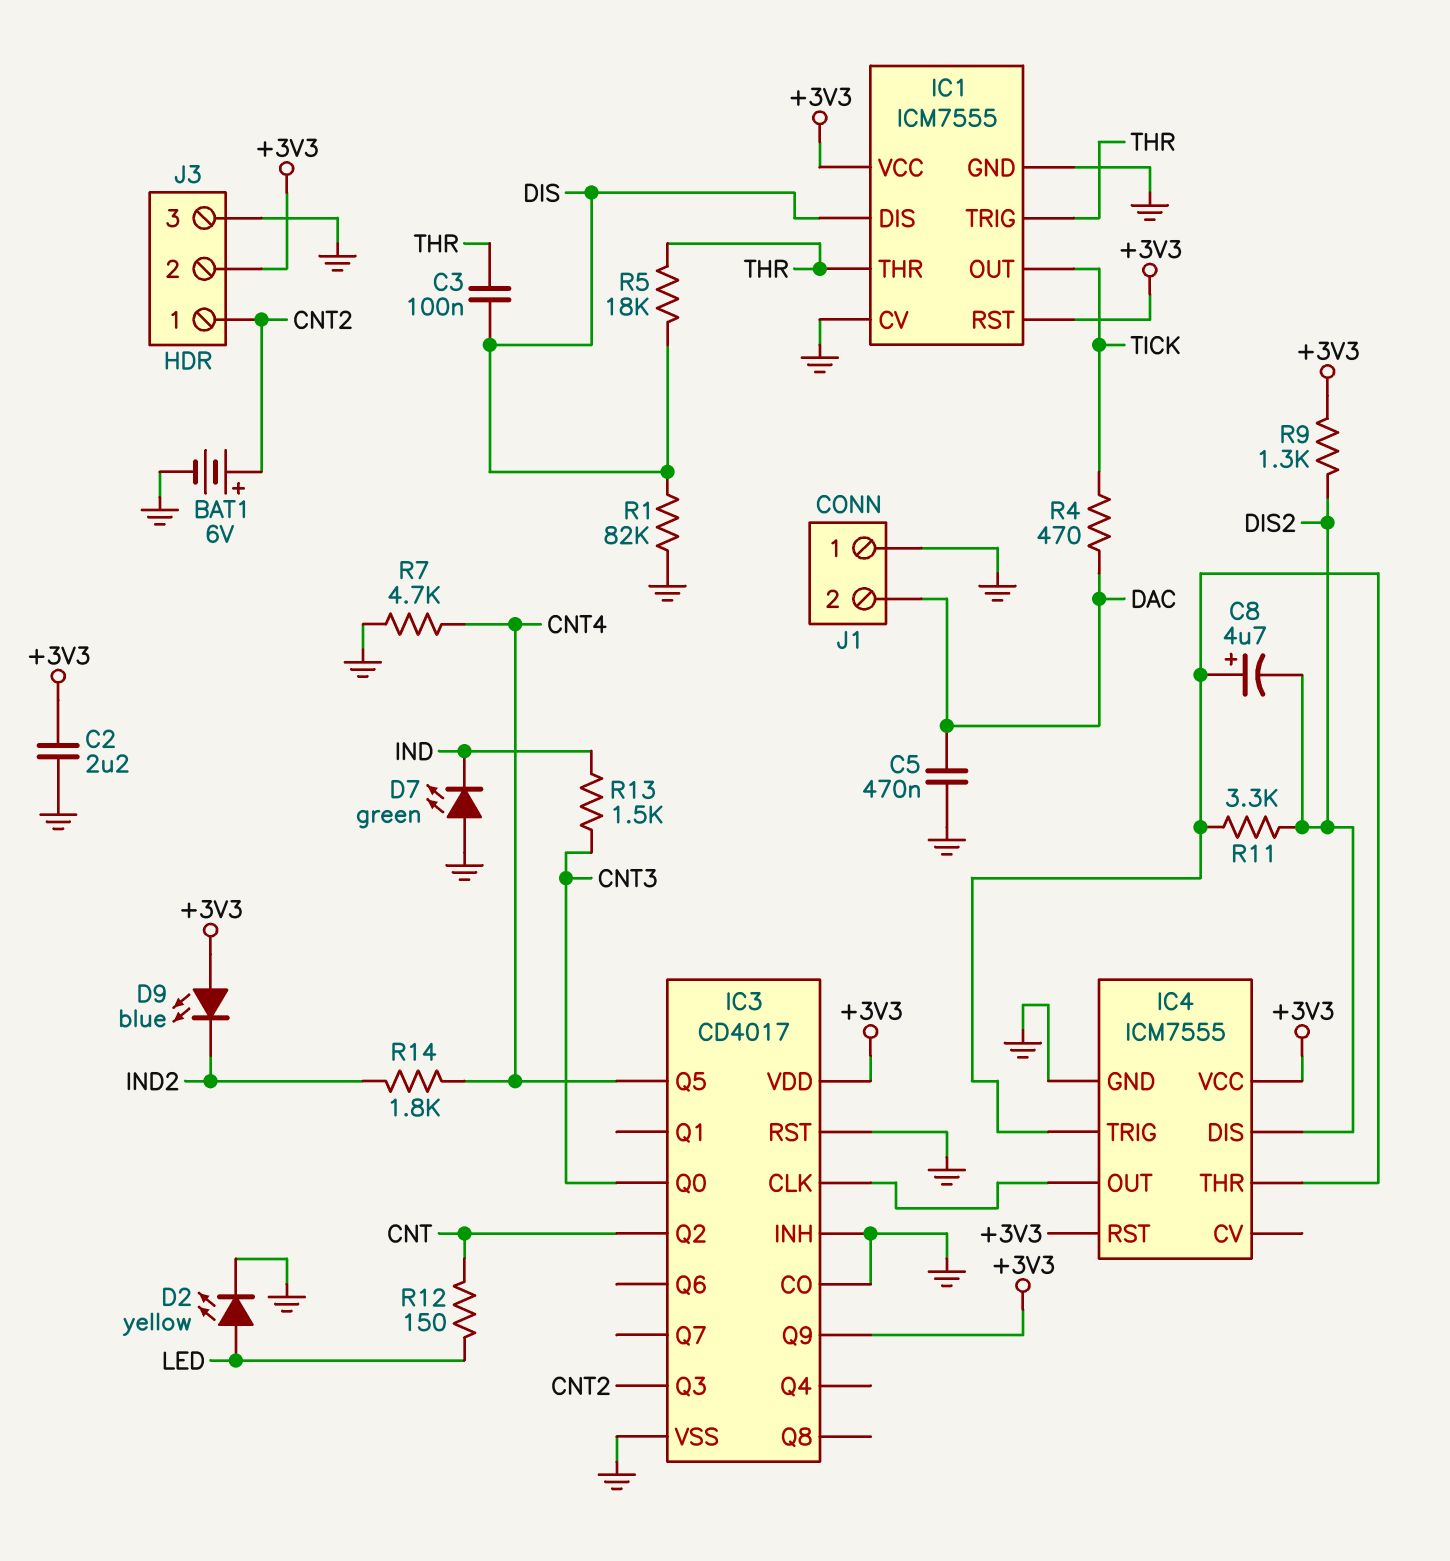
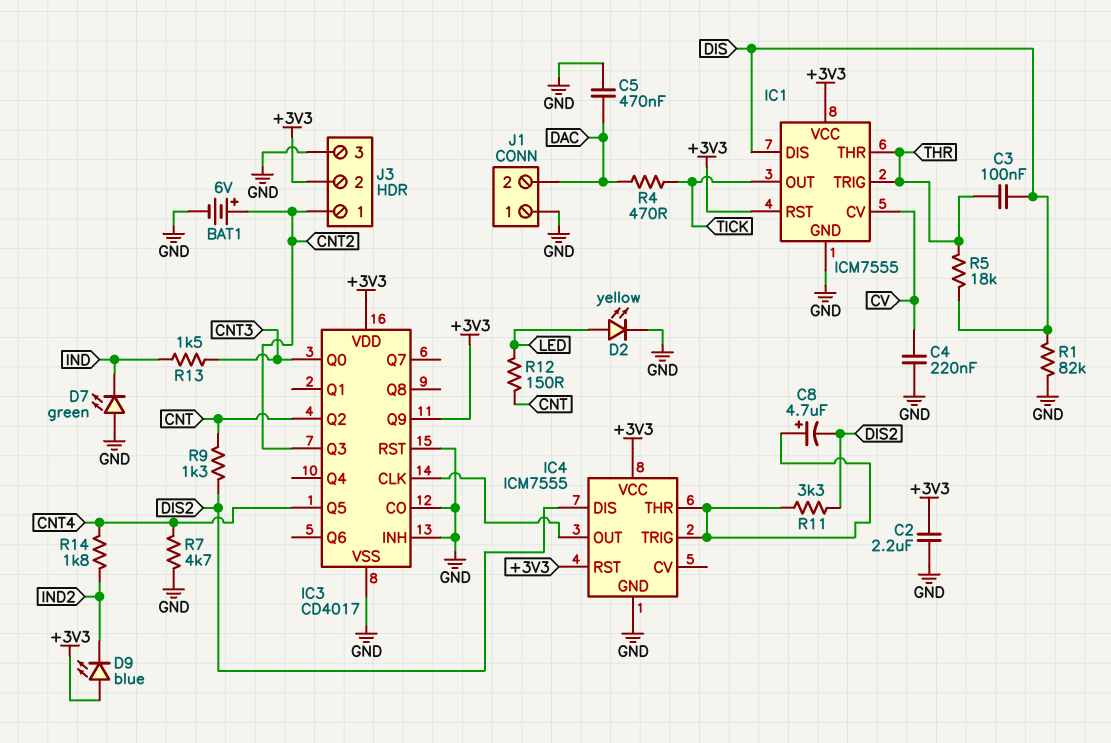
C4: none -> 220nF (CV, GND)
IC1 pin CV: GND -> CV
R9: 1.3k (+3V3, DIS2) -> 1.3k (CNT, DIS2)

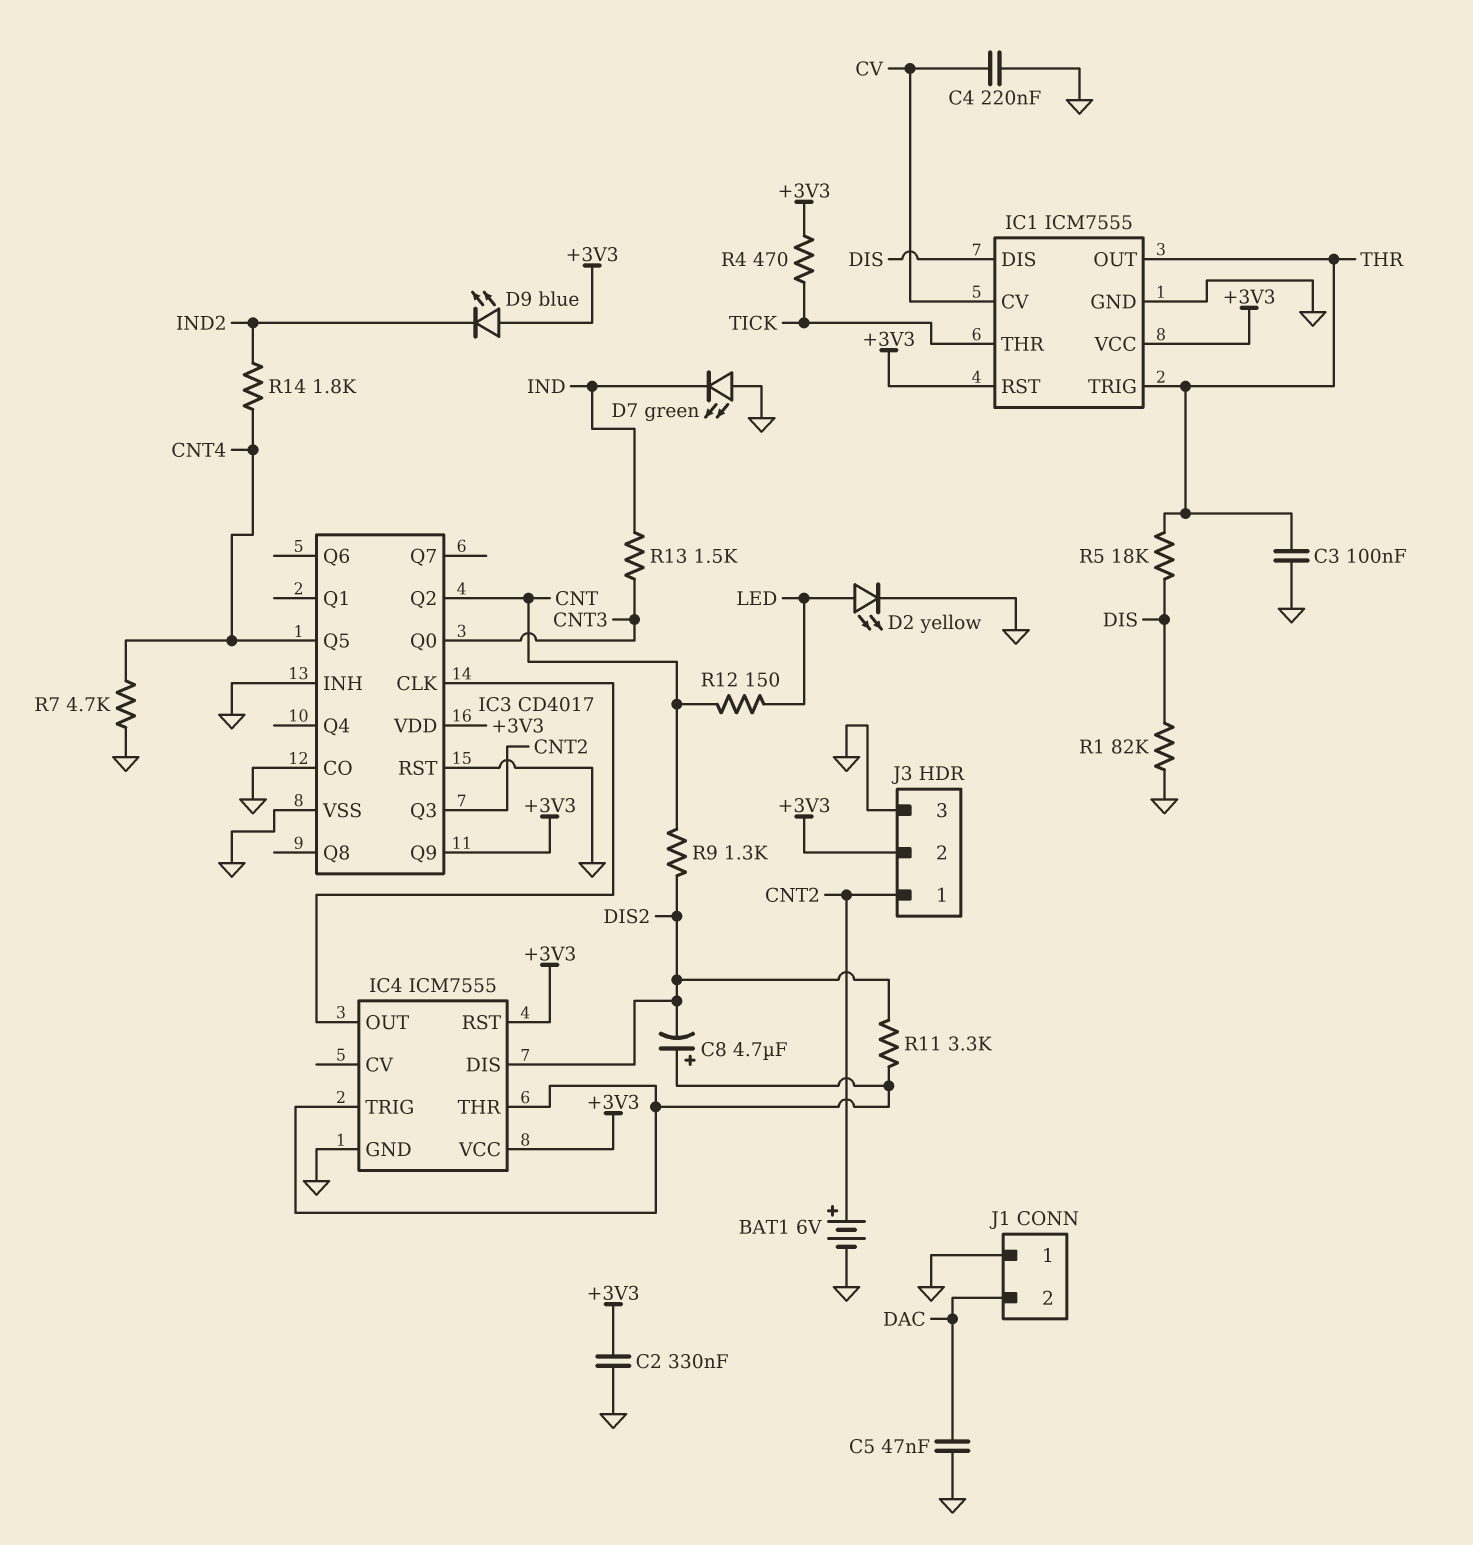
C2: 2.2uF (+3V3, GND) -> 330nF (+3V3, GND)
C3: 100nF (DIS, THR) -> 100nF (GND, THR)
C5: 470nF (DAC, GND) -> 47nF (DAC, GND)
IC1 pin OUT: TICK -> THR
IC1 pin THR: THR -> TICK
R4: 470 (DAC, TICK) -> 470 (+3V3, TICK)

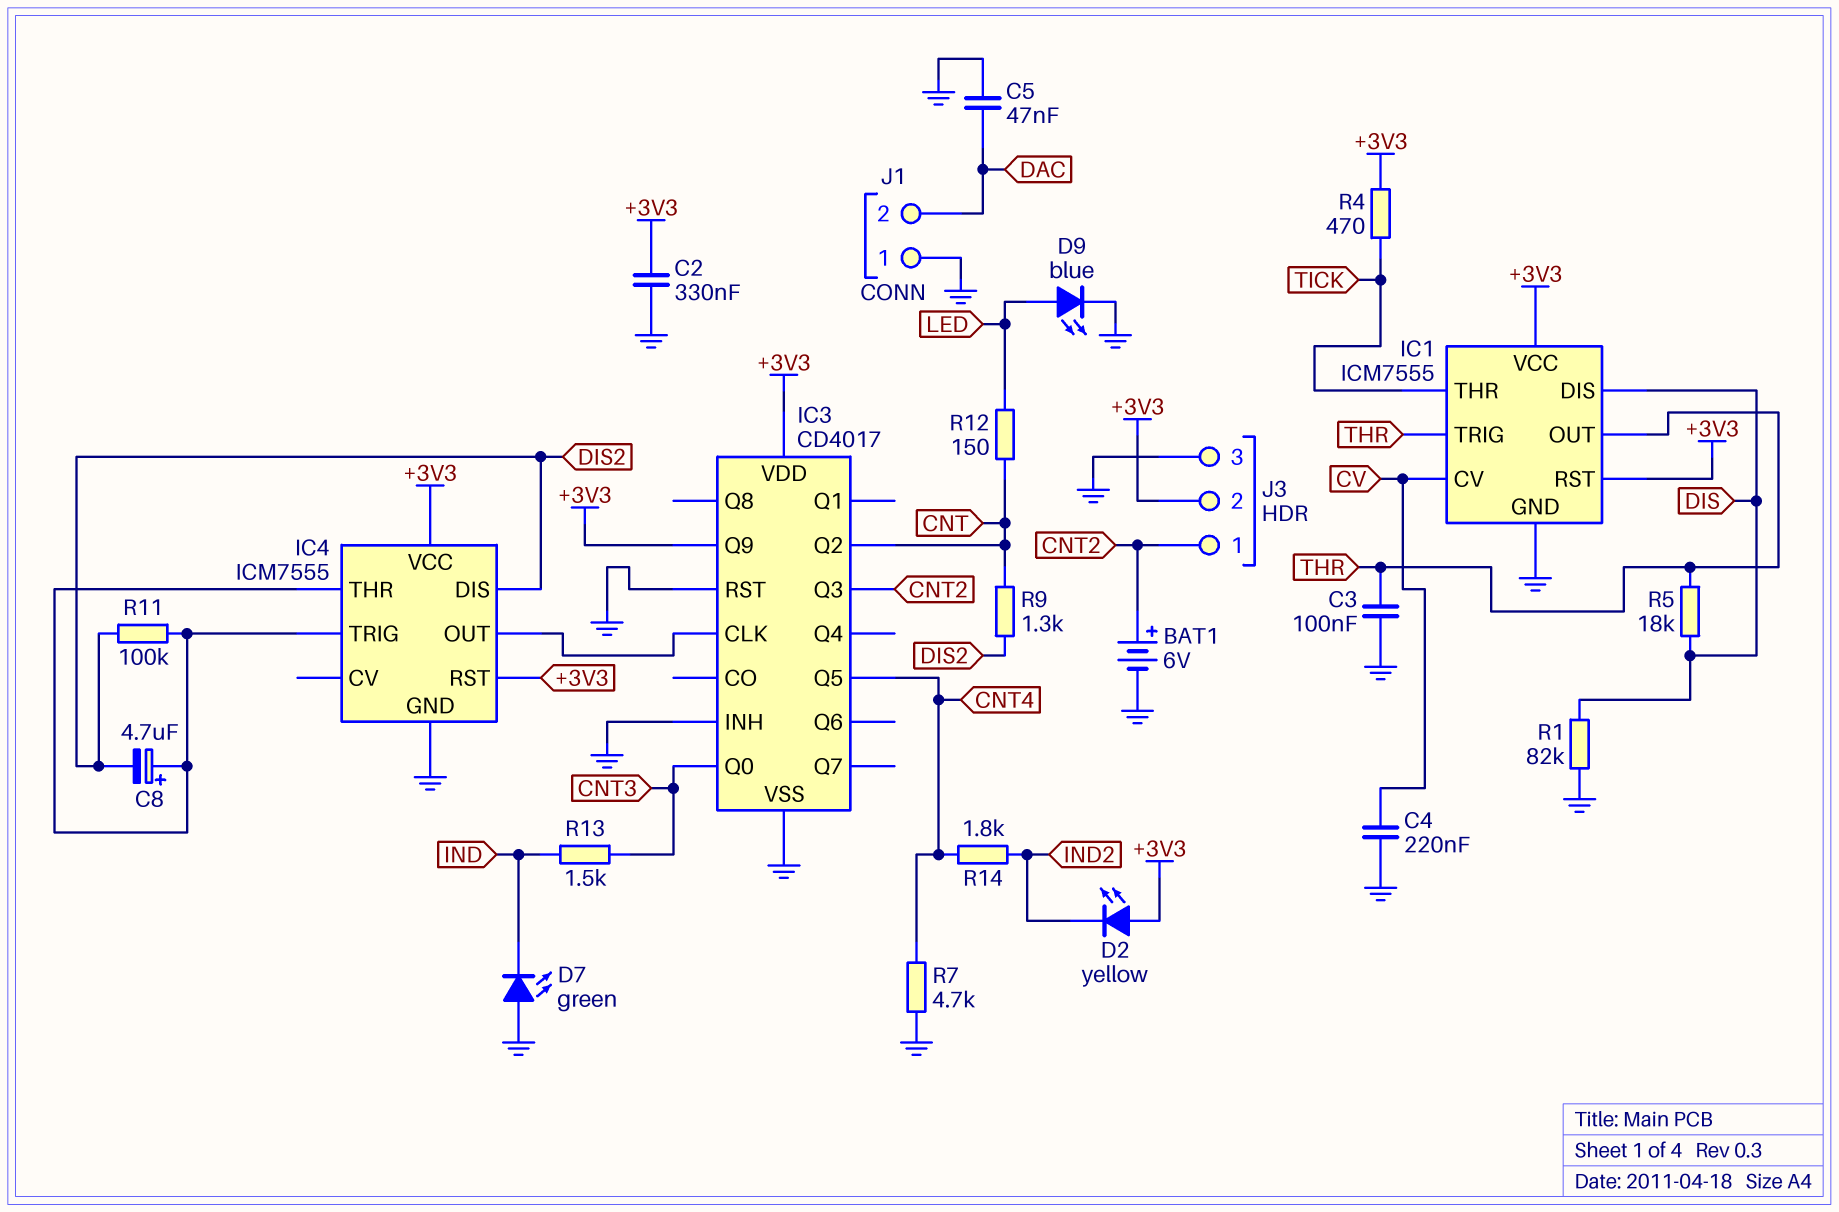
D2: LED yellow (A LED, K GND) -> LED yellow (A +3V3, K IND2)
D9: LED blue (A +3V3, K IND2) -> LED blue (A LED, K GND)
IC3 pin CO: GND -> none
R11: 3.3k (DIS2, IC4/THR) -> 100k (DIS2, IC4/THR)

